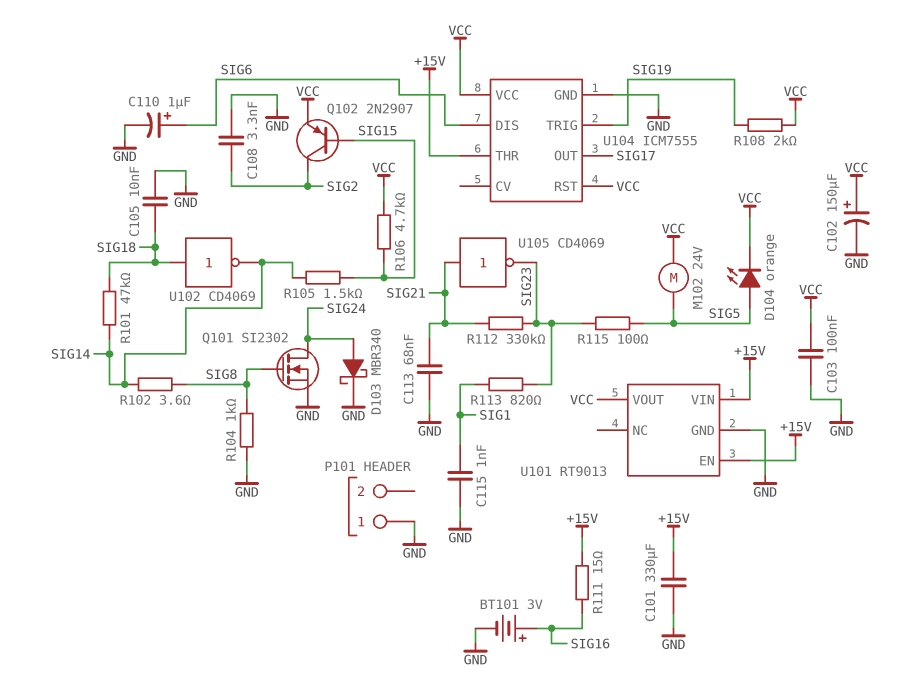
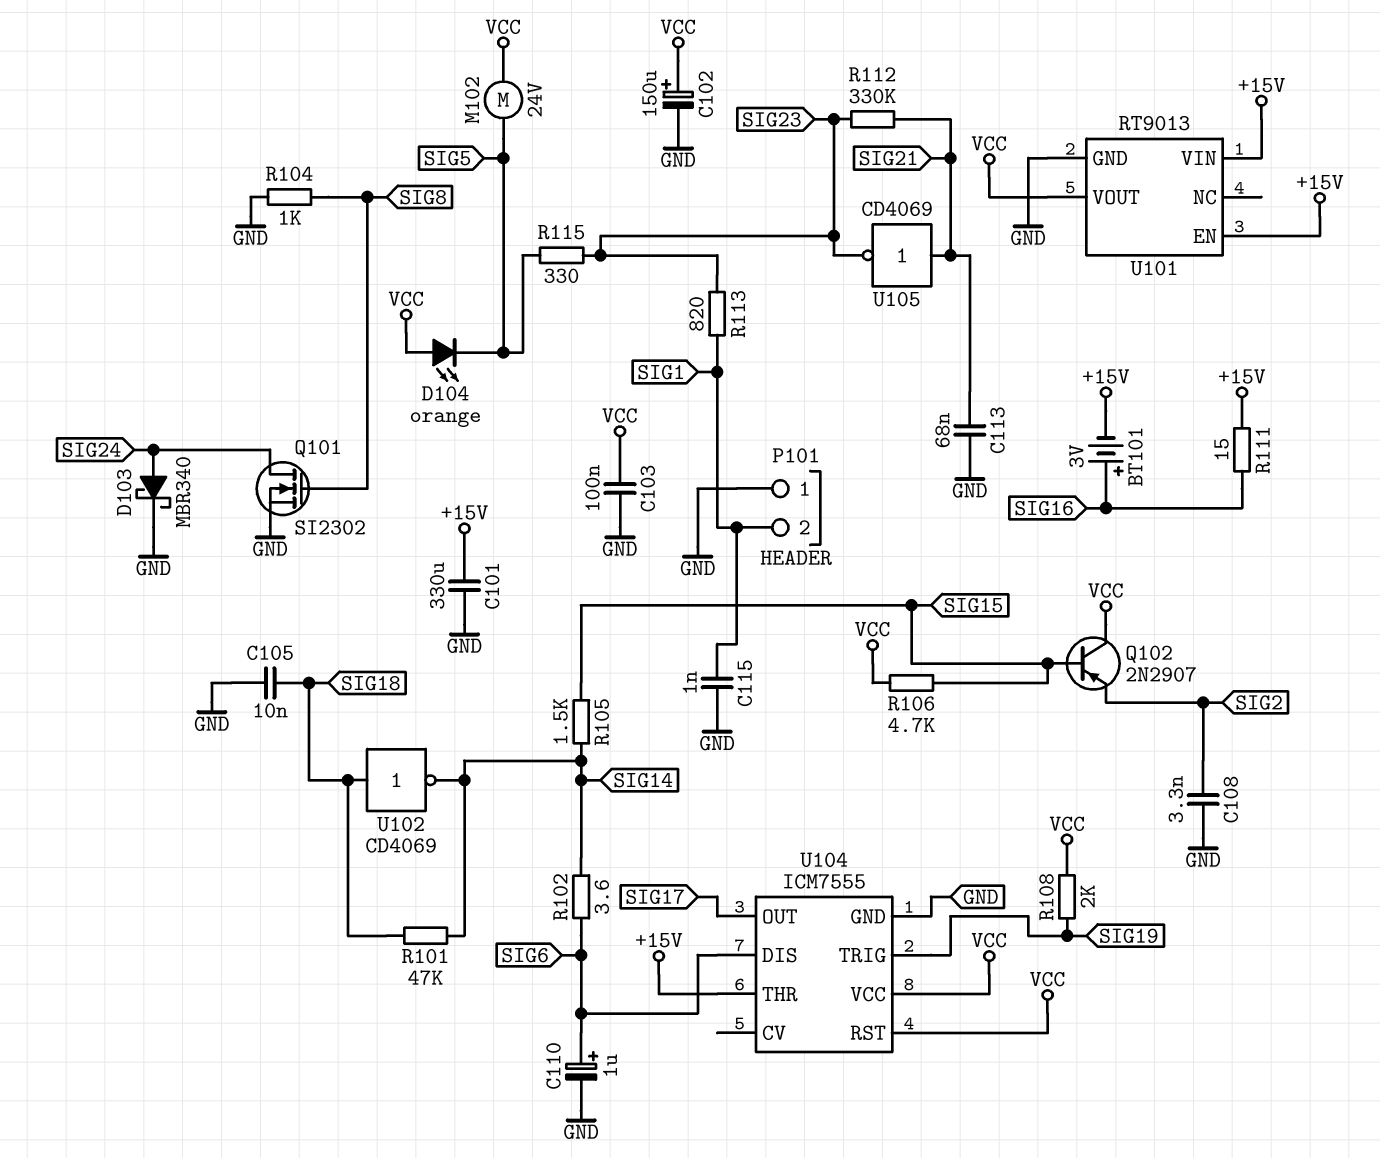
BT101: 3V (plus SIG16, minus GND) -> 3V (plus SIG16, minus +15V)
D104: LED orange (A SIG5, K VCC) -> LED orange (A VCC, K SIG5)
P101 pin 2: none -> SIG1
Q102: PNP 2N2907 (B SIG15, C SIG2, E VCC) -> PNP 2N2907 (B SIG15, C VCC, E SIG2)
R102: 3.6 (SIG8, SIG14) -> 3.6 (SIG6, SIG14)
R115: 100 (SIG5, SIG23) -> 330 (SIG5, SIG23)

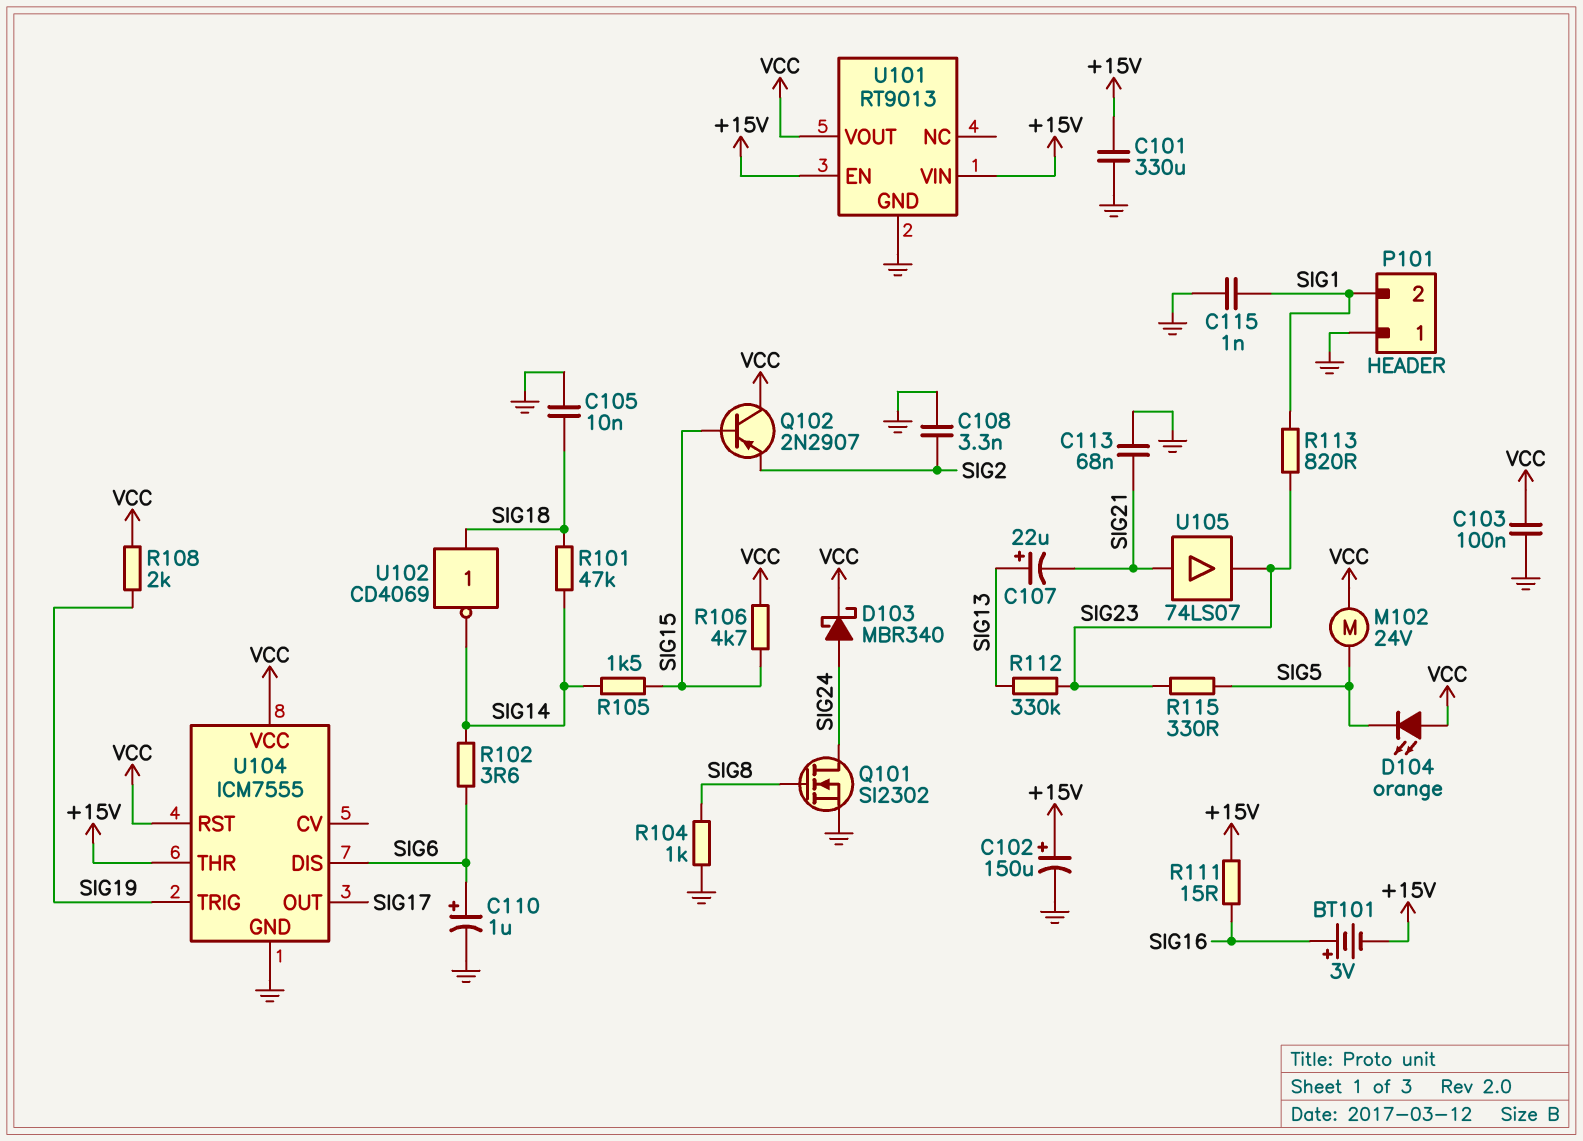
C102: 150uF (plus VCC, minus GND) -> 150uF (plus +15V, minus GND)
C107: none -> 22uF (plus SIG13, minus SIG21)
D103: schottky MBR340 (A SIG24, K GND) -> schottky MBR340 (A SIG24, K VCC)
R112: 330k (SIG21, SIG23) -> 330k (SIG13, SIG23)
U105: NOT CD4069 (in SIG21, out SIG23) -> buffer 74LS07 (in SIG21, out SIG23)

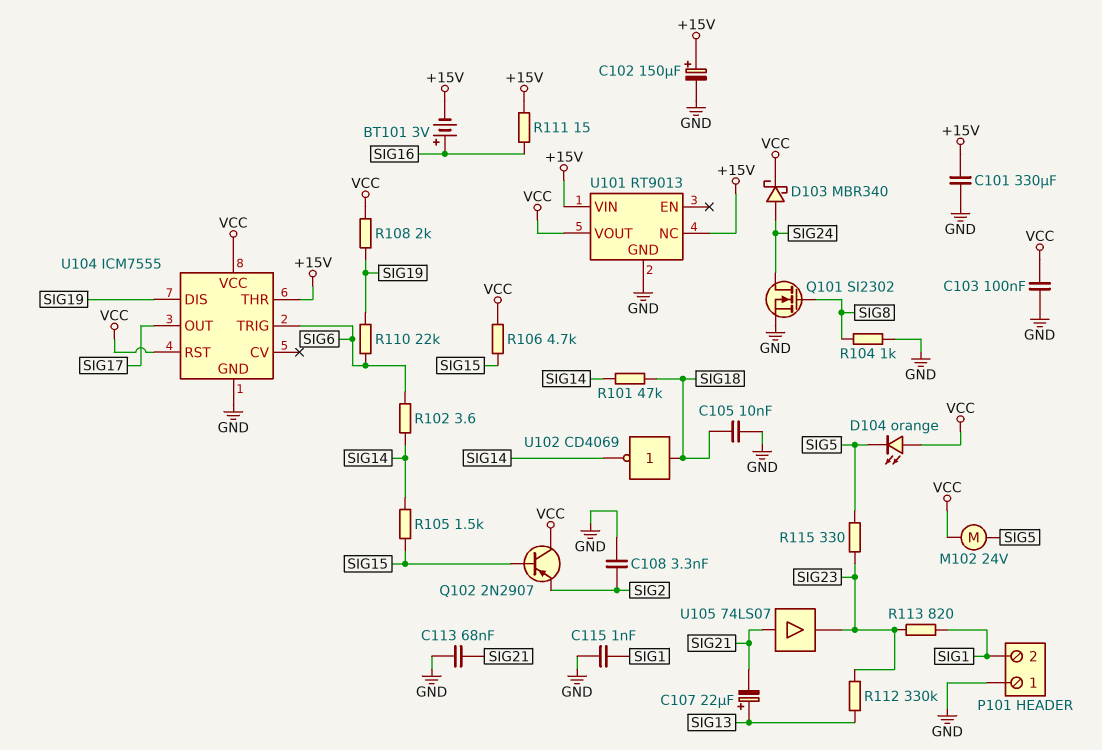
C110: 1uF (plus SIG6, minus GND) -> none
R110: none -> 22k (SIG6, SIG19)
U101 pin EN: +15V -> none
U101 pin NC: none -> +15V
U104 pin DIS: SIG6 -> SIG19
U104 pin TRIG: SIG19 -> SIG6

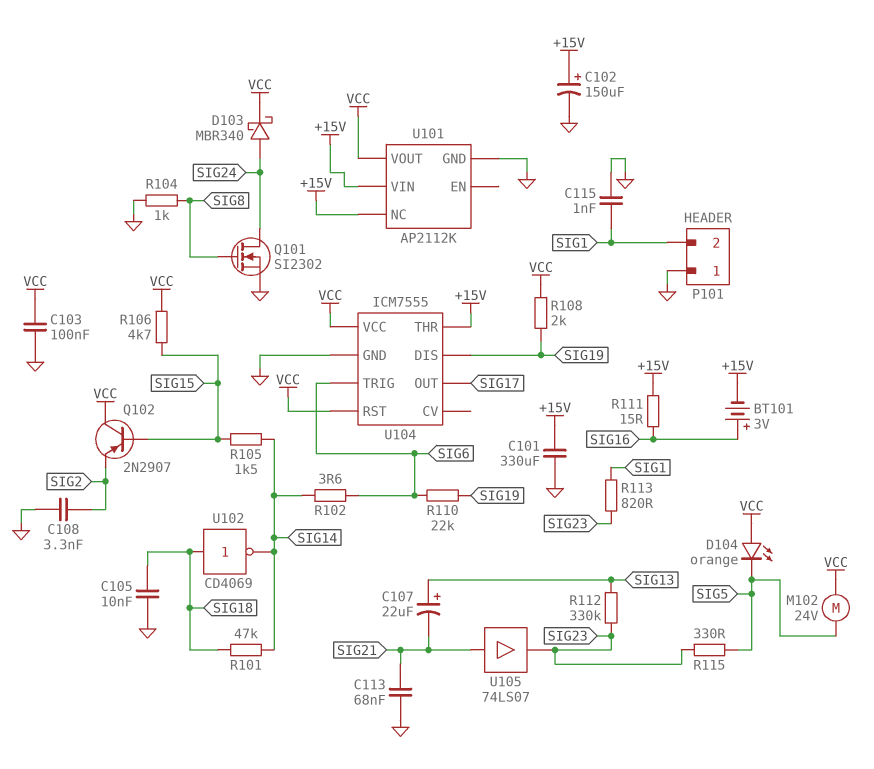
U101: RT9013 -> AP2112K

